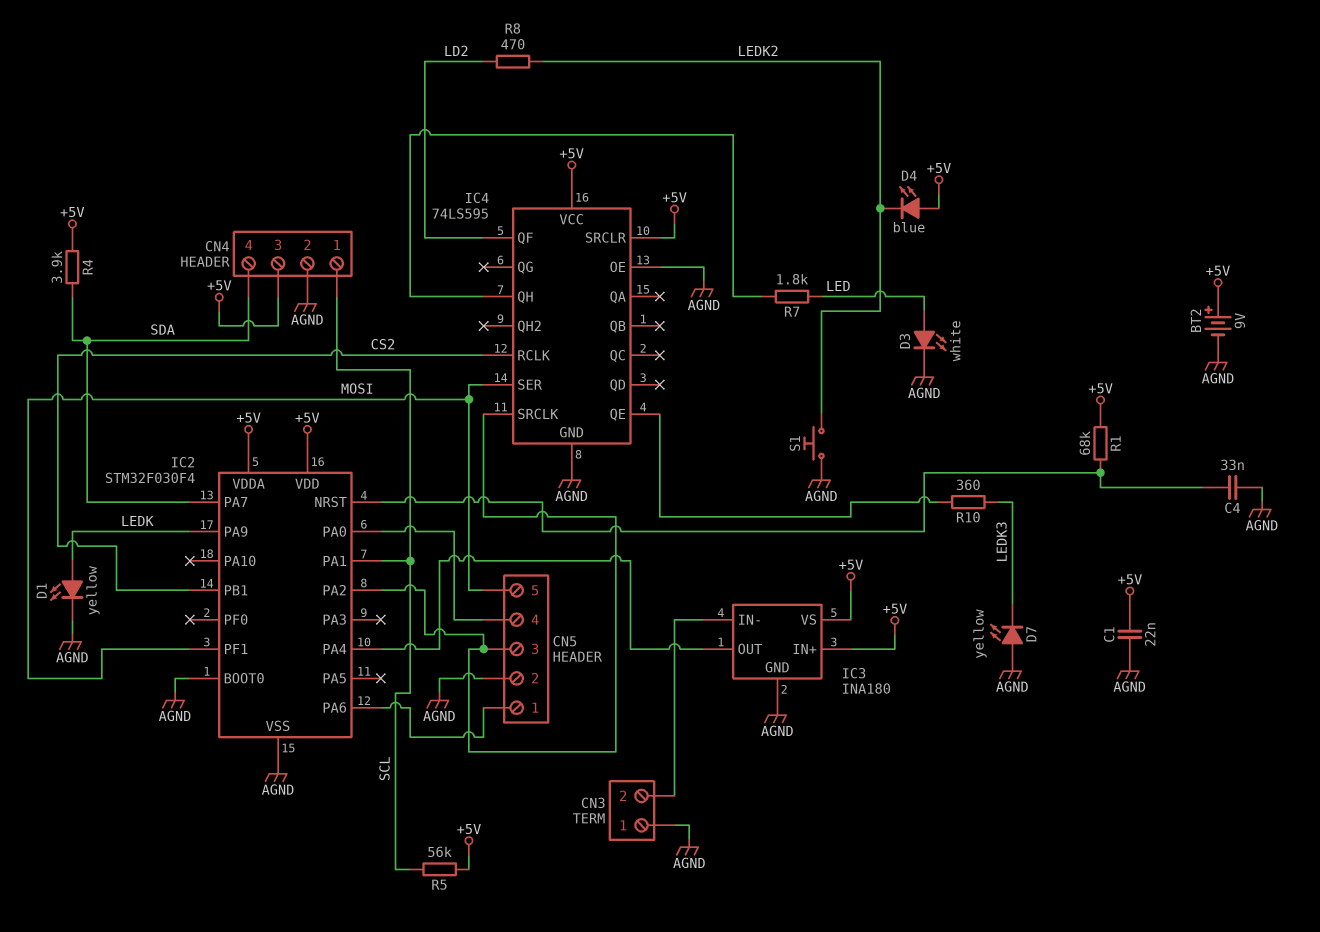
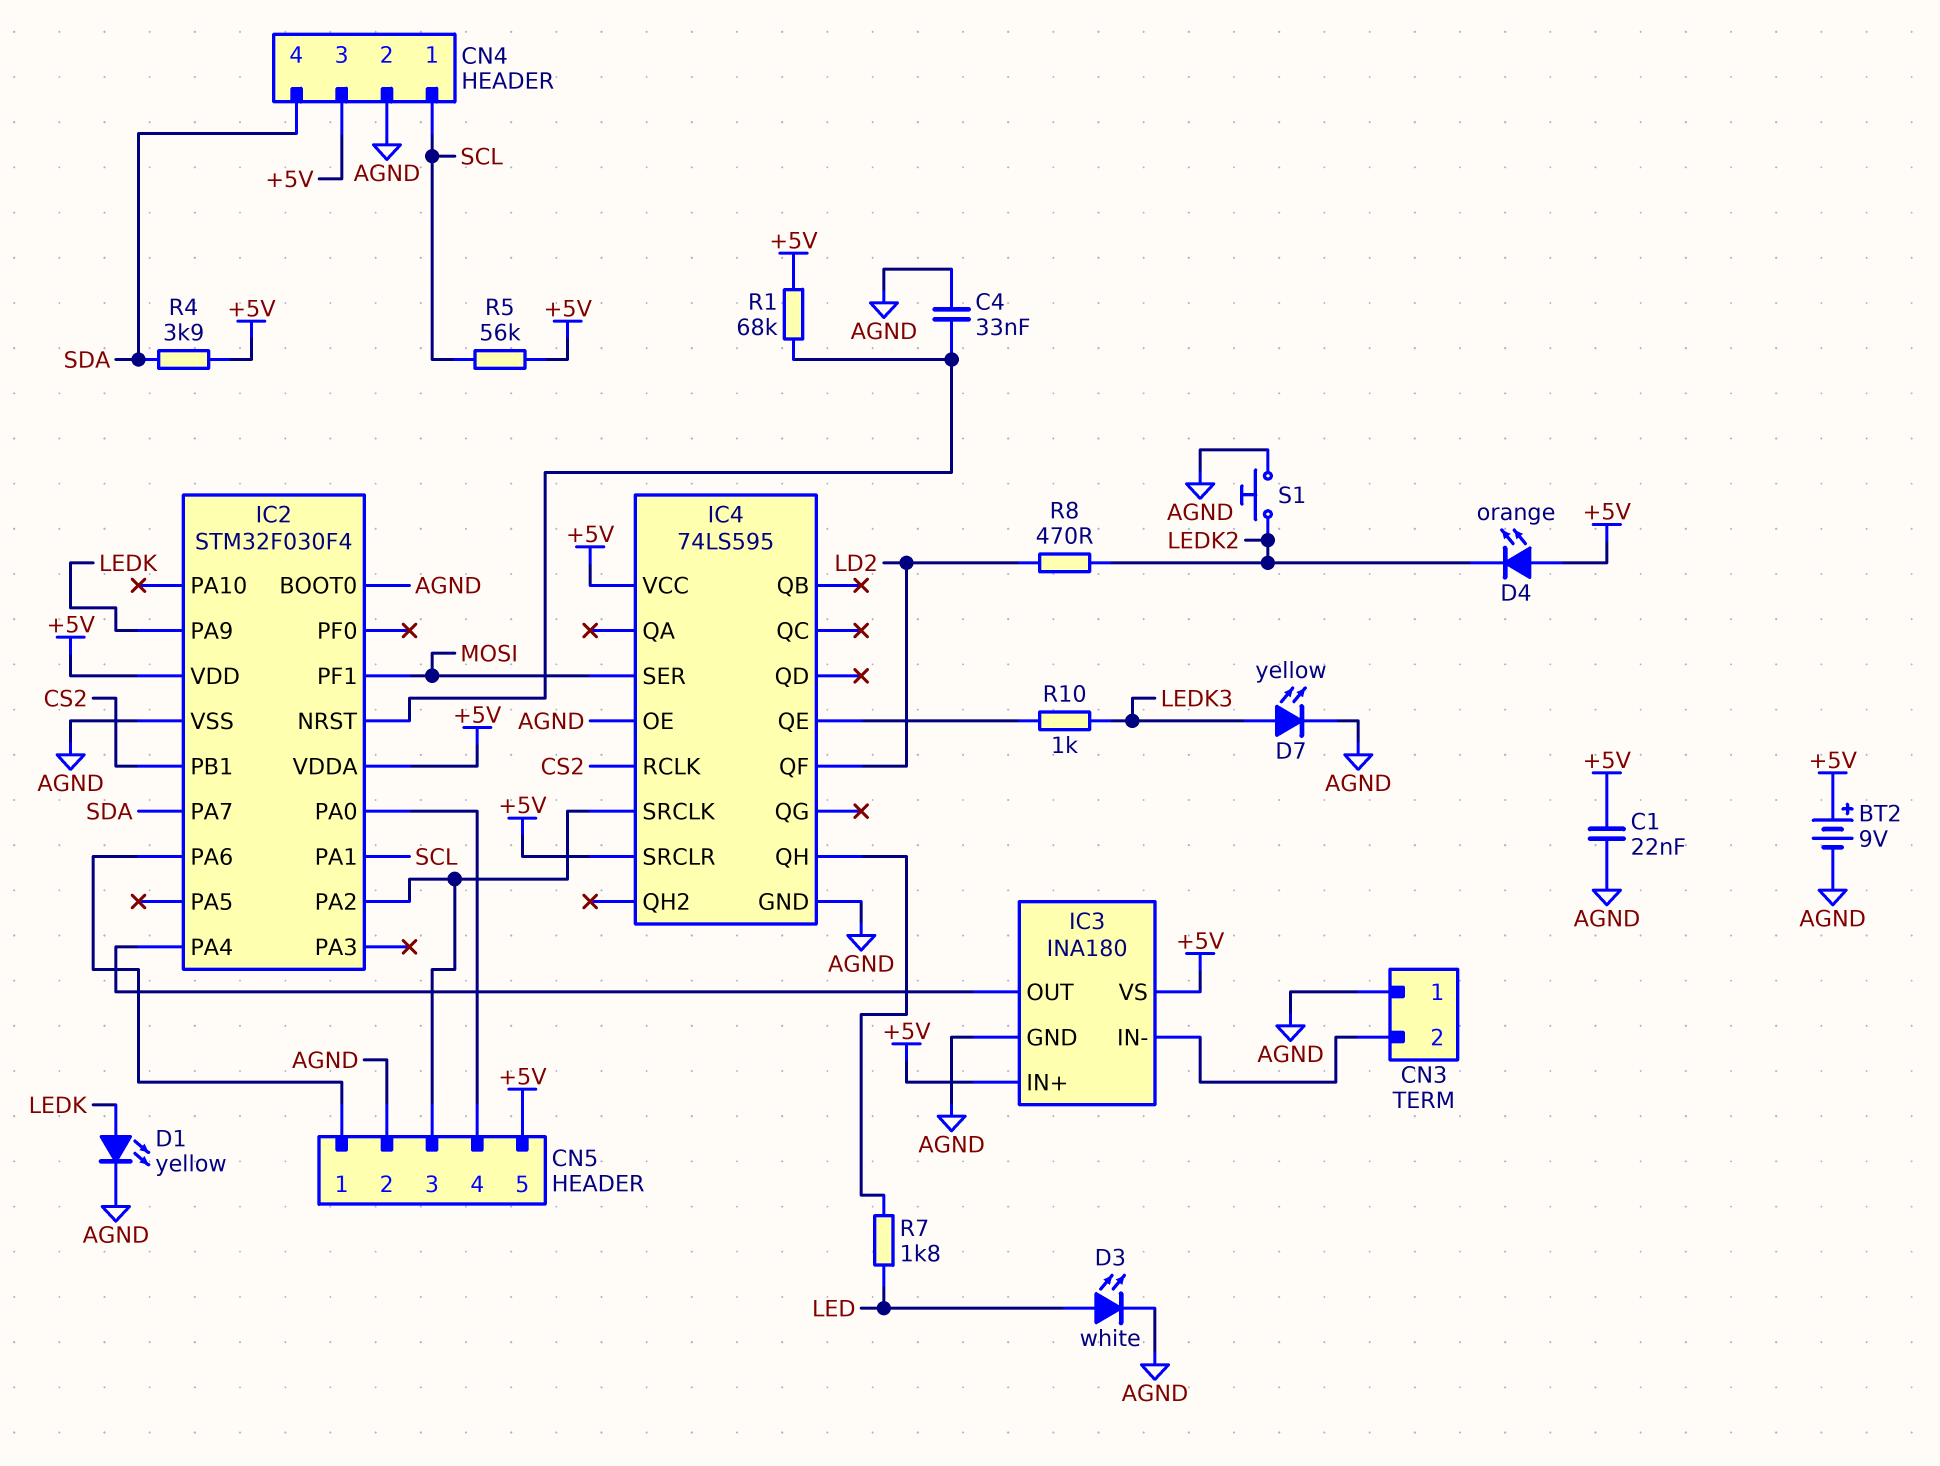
CN5 pin 5: MOSI -> +5V
D4: LED blue (A +5V, K LEDK2) -> LED orange (A +5V, K LEDK2)
D7: LED yellow (A AGND, K LEDK3) -> LED yellow (A LEDK3, K AGND)
R10: 360 (IC4/QE, LEDK3) -> 1k (IC4/QE, LEDK3)

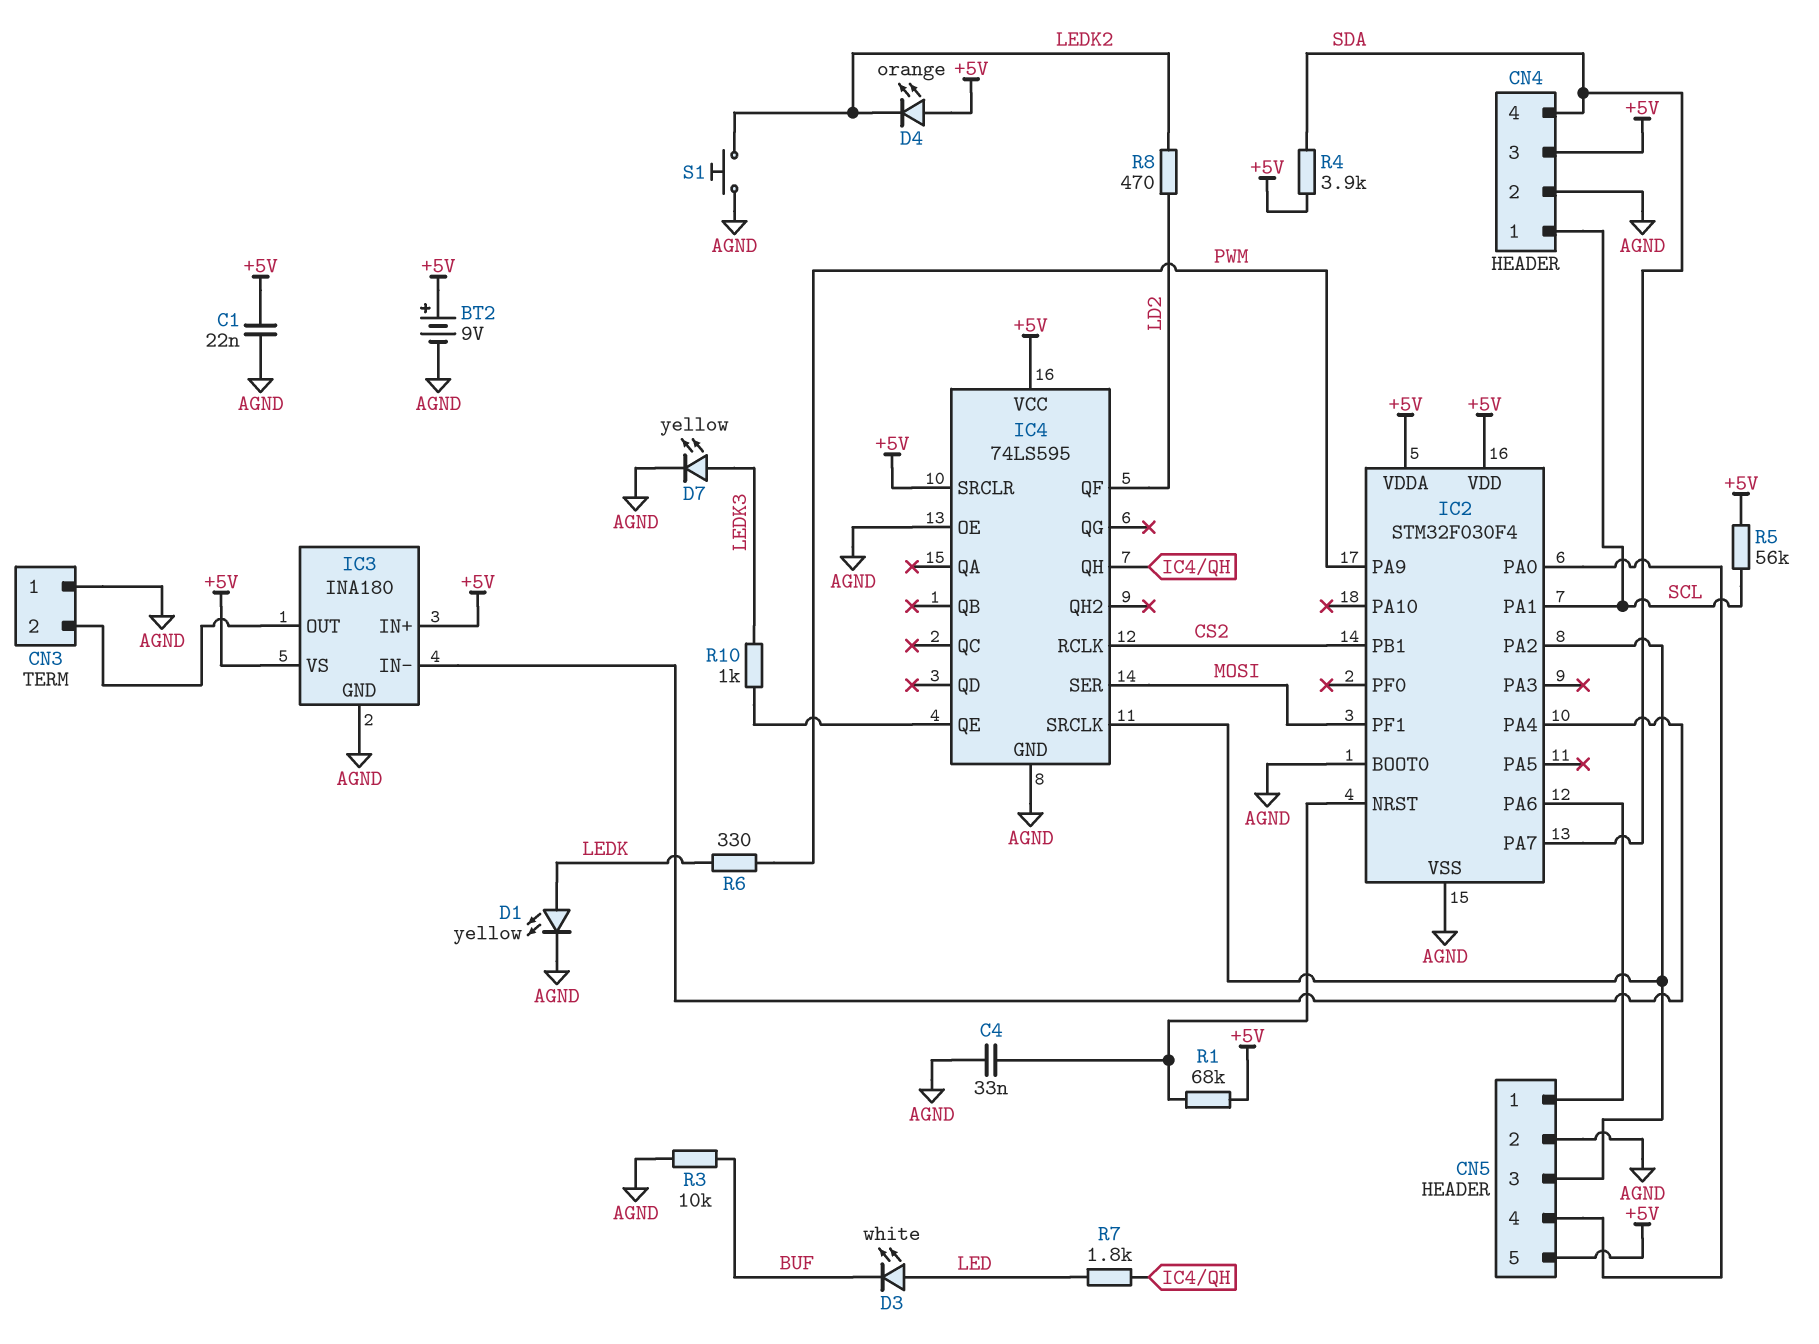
D3: LED white (A LED, K AGND) -> LED white (A LED, K BUF)
IC2 pin PA9: LEDK -> PWM
IC3 pin IN-: CN3/2 -> IC2/PA4
IC3 pin OUT: IC2/PA4 -> CN3/2
R3: none -> 10k (AGND, BUF)
R6: none -> 330 (LEDK, PWM)

